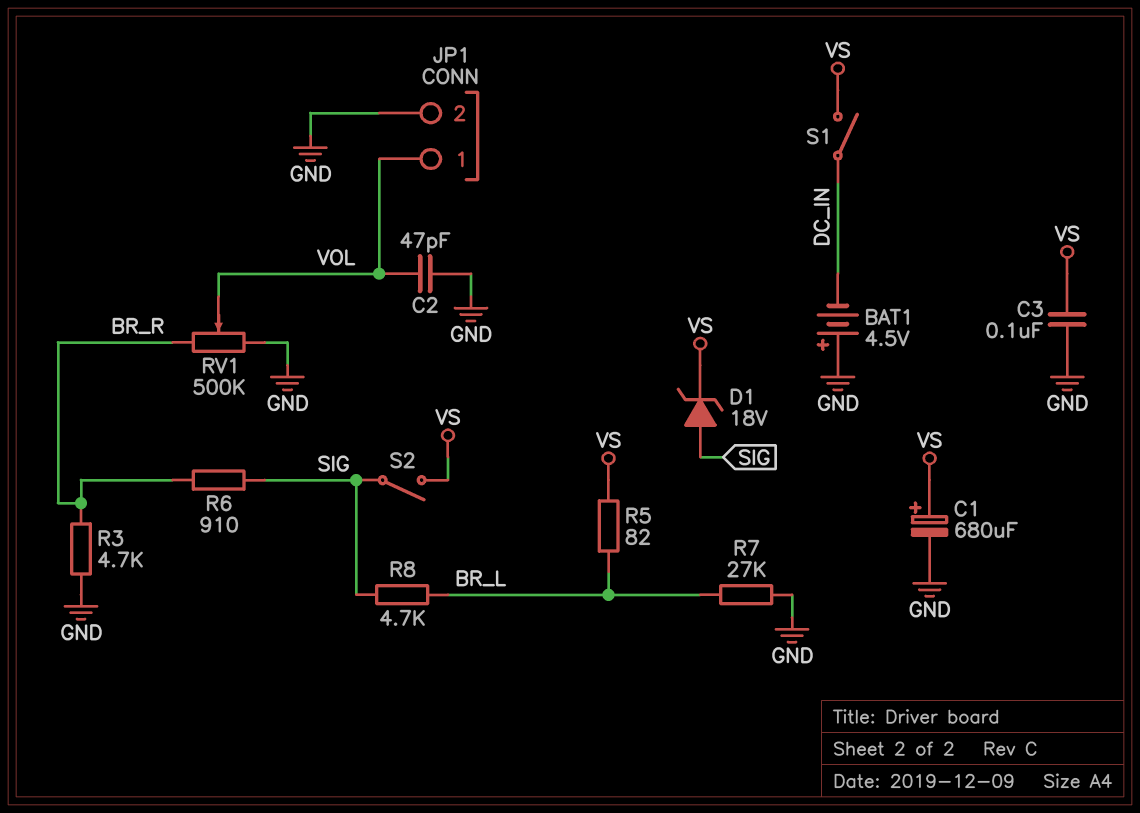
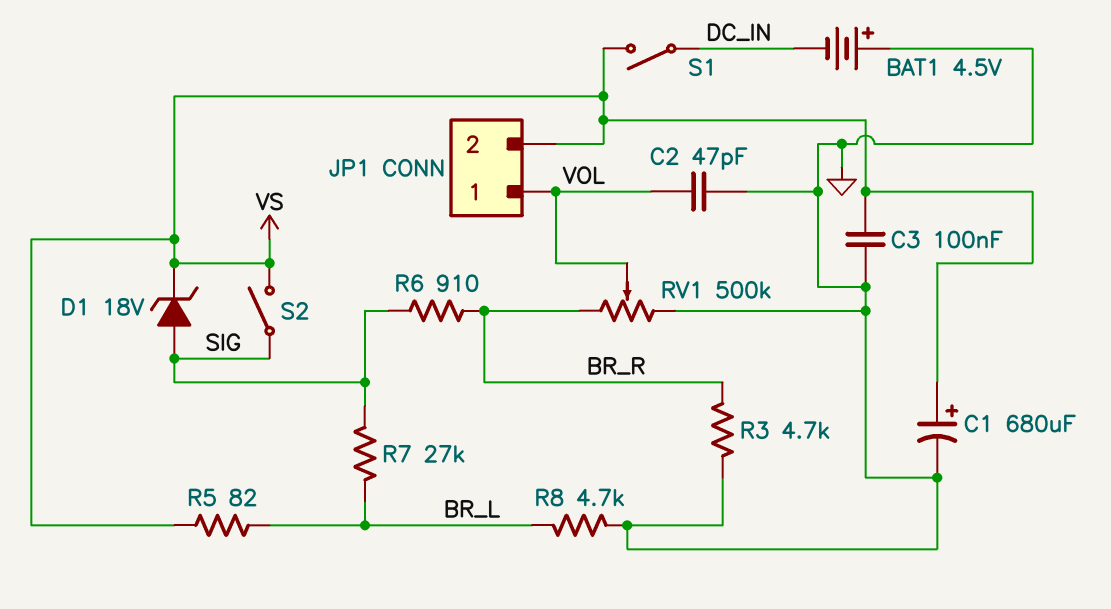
JP1 pin 2: GND -> VS
R7: 27k (BR_L, GND) -> 27k (BR_L, SIG)
R8: 4.7k (BR_L, SIG) -> 4.7k (BR_L, GND)

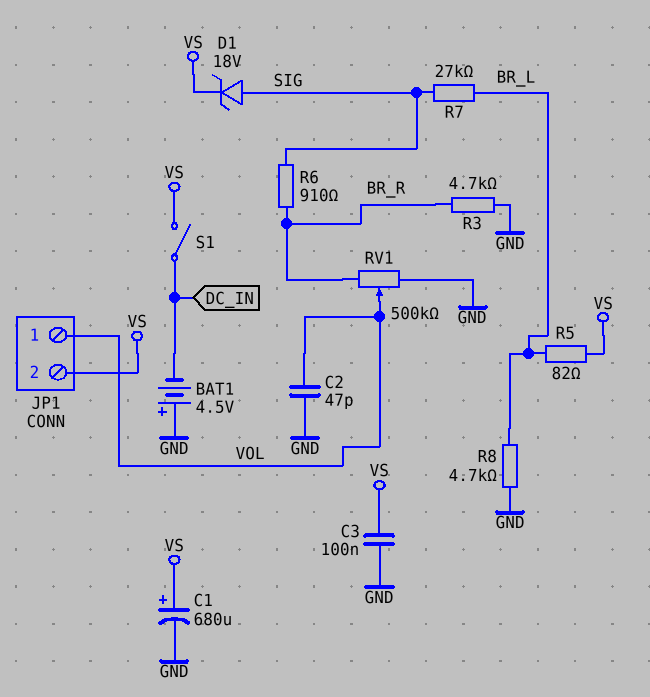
S2: switch (SIG, VS) -> none

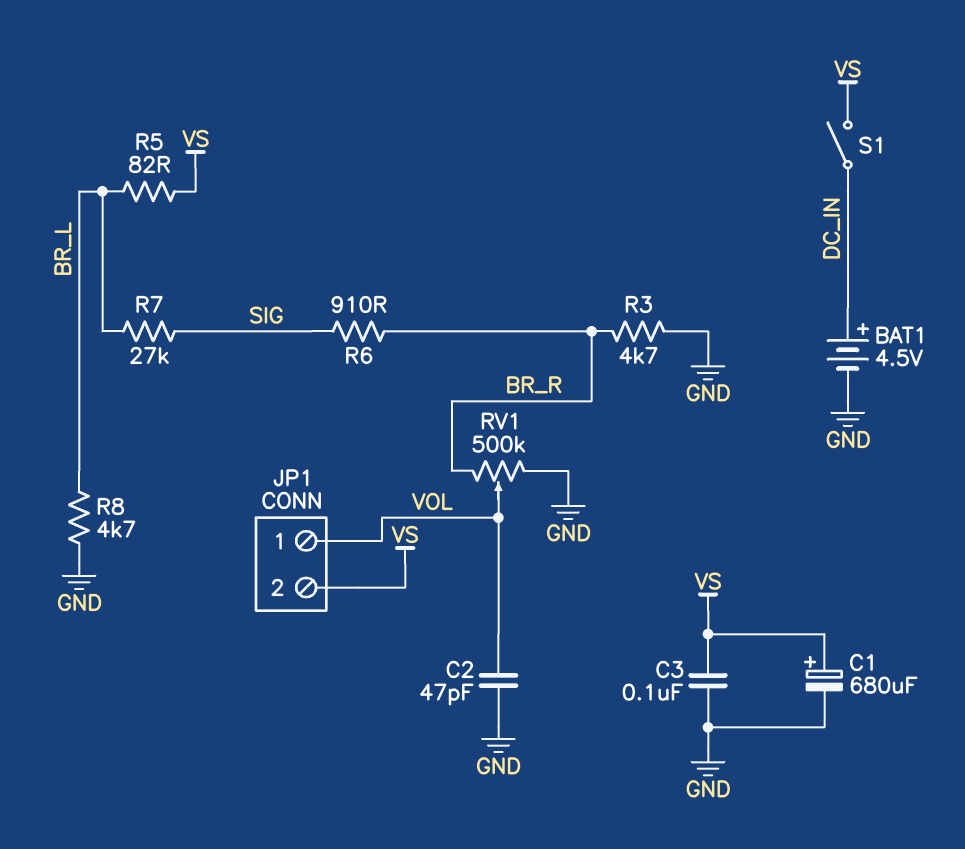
BAT1: 4.5V (plus GND, minus DC_IN) -> 4.5V (plus DC_IN, minus GND)
D1: zener 18V (A SIG, K VS) -> none

